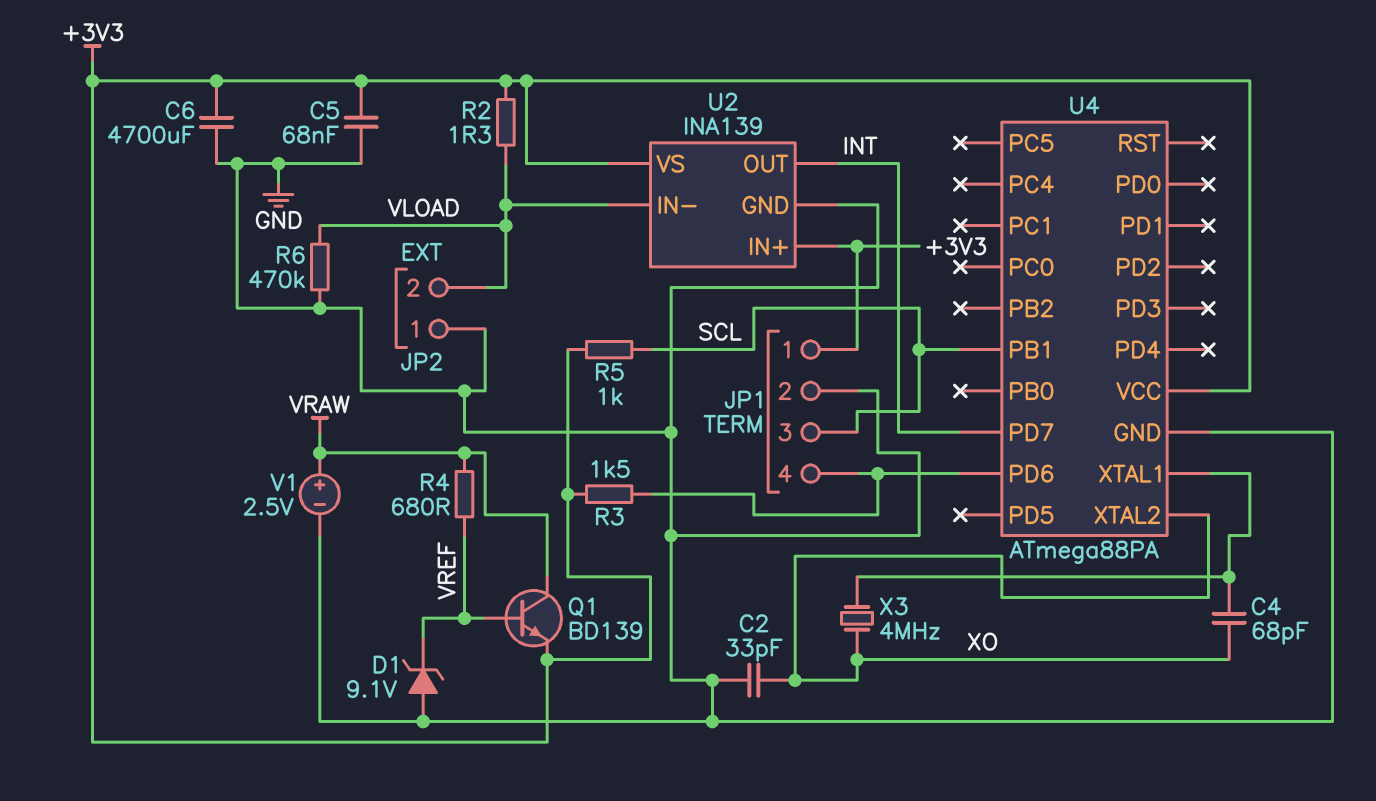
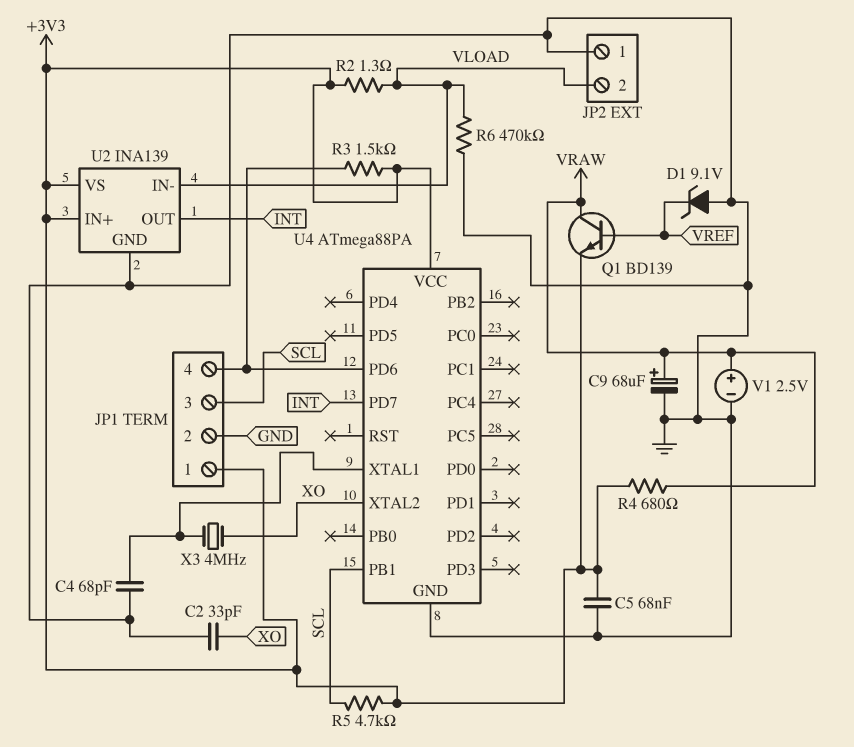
C4: 68pF (U4/XTAL1, XO) -> 68pF (GND, U4/XTAL1)
C6: 4700uF (+3V3, GND) -> none
C9: none -> 68uF (plus VRAW, minus GND)
R4: 680 (VRAW, VREF) -> 680 (+3V3, VRAW)
R5: 1k (+3V3, SCL) -> 4.7k (+3V3, SCL)

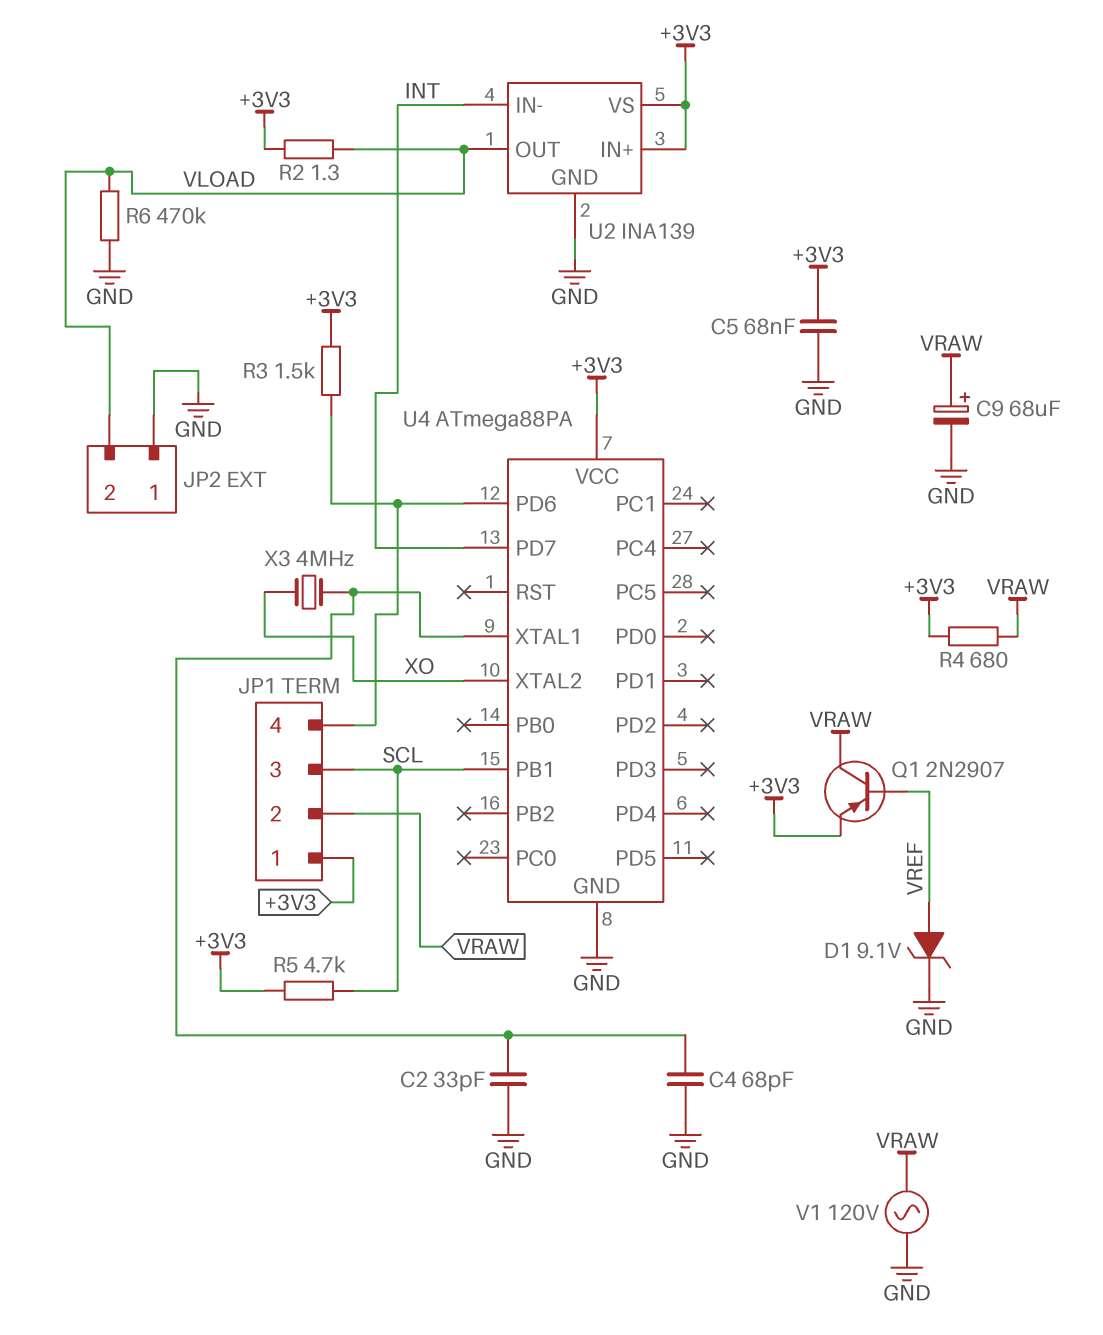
C2: 33pF (GND, XO) -> 33pF (GND, U4/XTAL1)
D1: zener 9.1V (A GND, K VREF) -> zener 9.1V (A VREF, K GND)
JP1 pin 2: GND -> VRAW
Q1: NPN BD139 (B VREF, C VRAW, E +3V3) -> PNP 2N2907 (B VREF, C VRAW, E +3V3)
U2 pin IN-: VLOAD -> INT
U2 pin OUT: INT -> VLOAD
V1: 2.5V (plus VRAW, minus GND) -> AC 120V (GND, VRAW)

